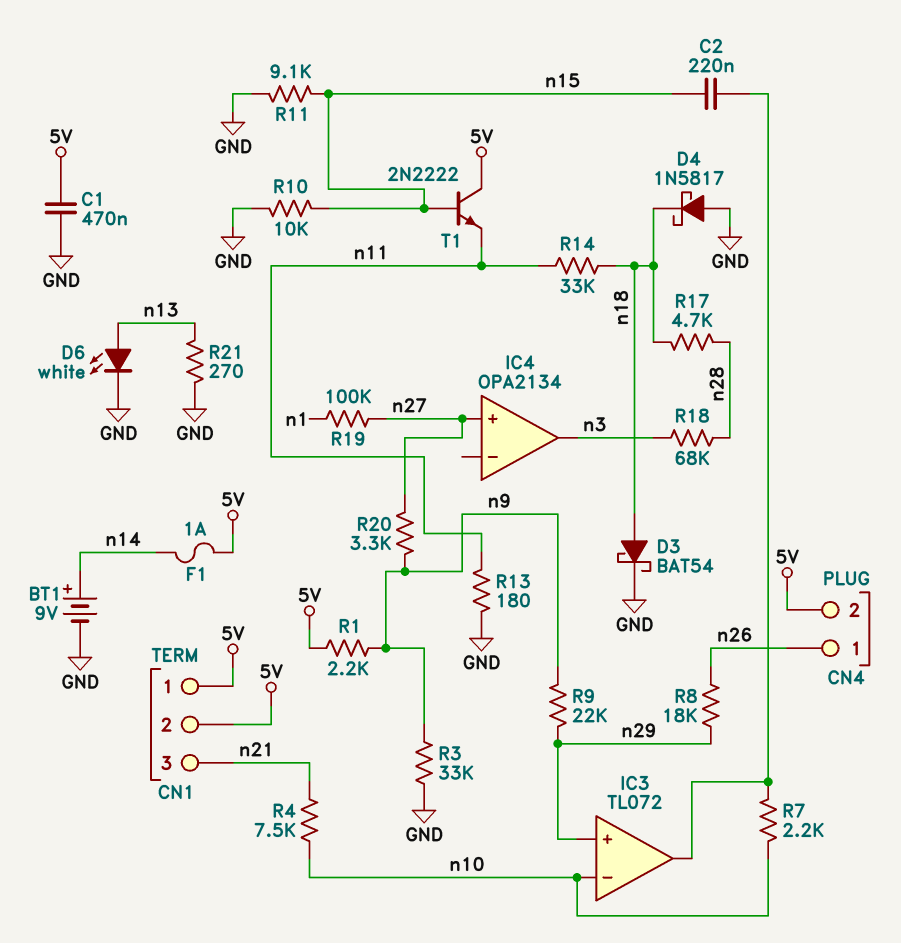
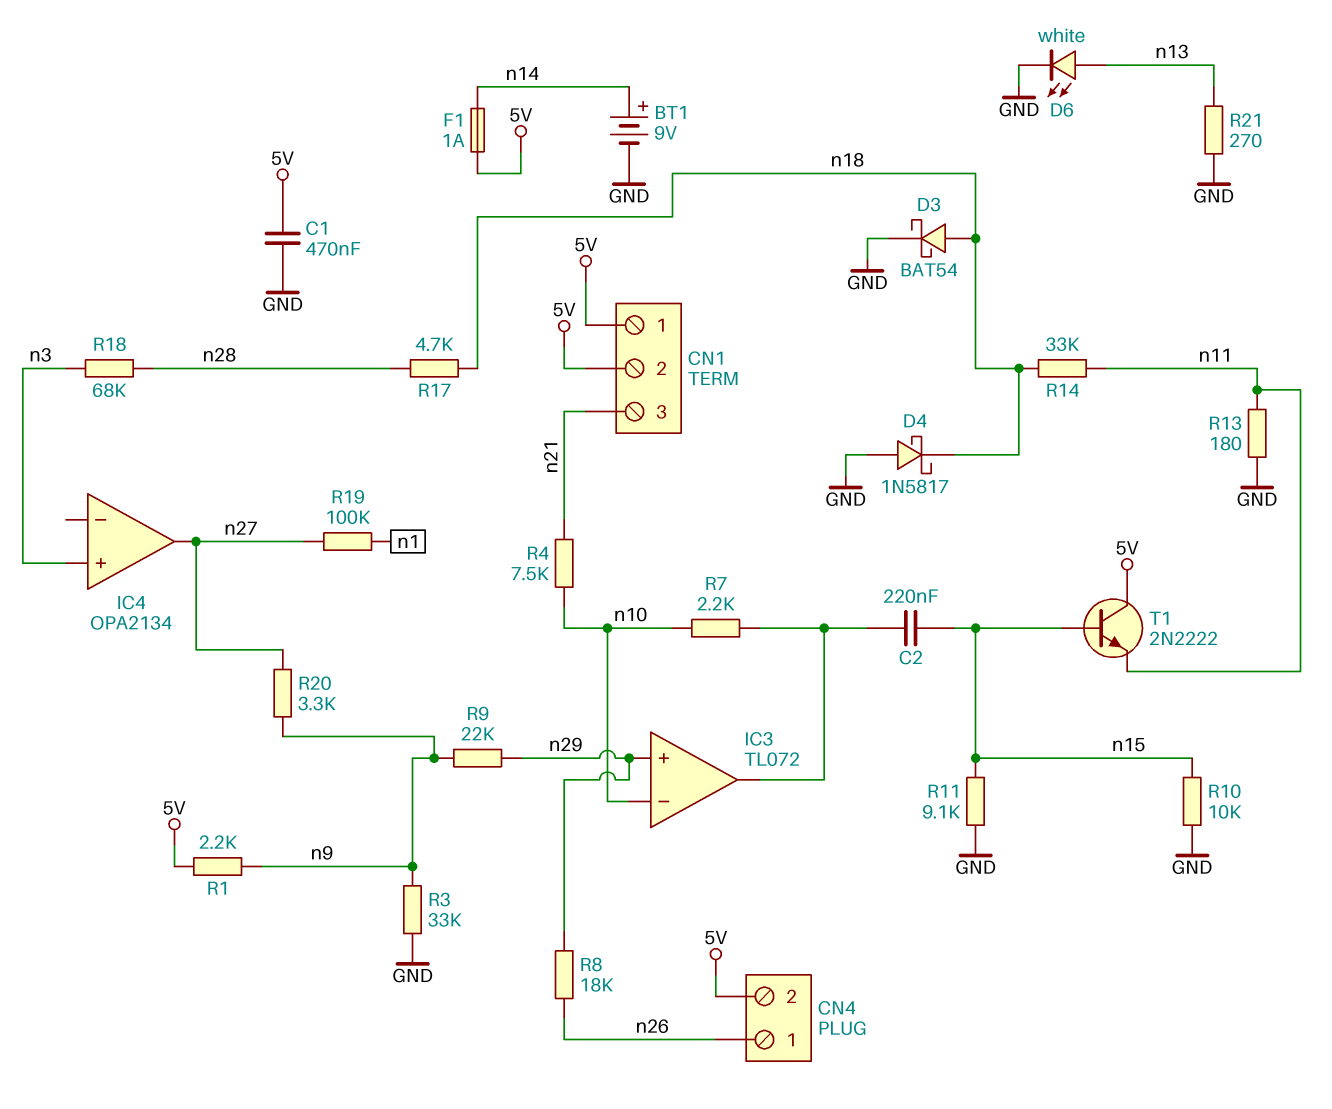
IC4 pin in+: n27 -> n3
IC4 pin out: n3 -> n27

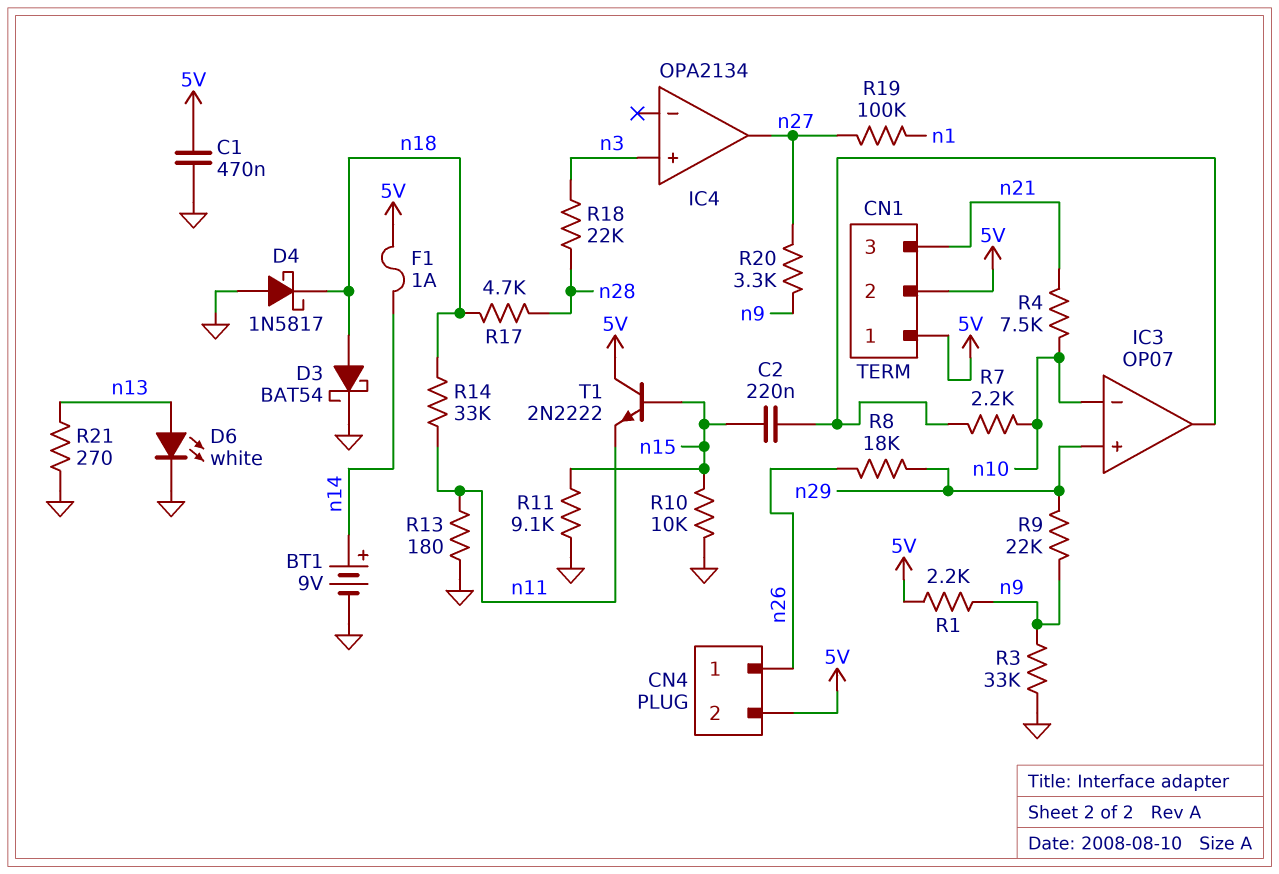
IC3: TL072 -> OP07
R18: 68k (n3, n28) -> 22k (n3, n28)

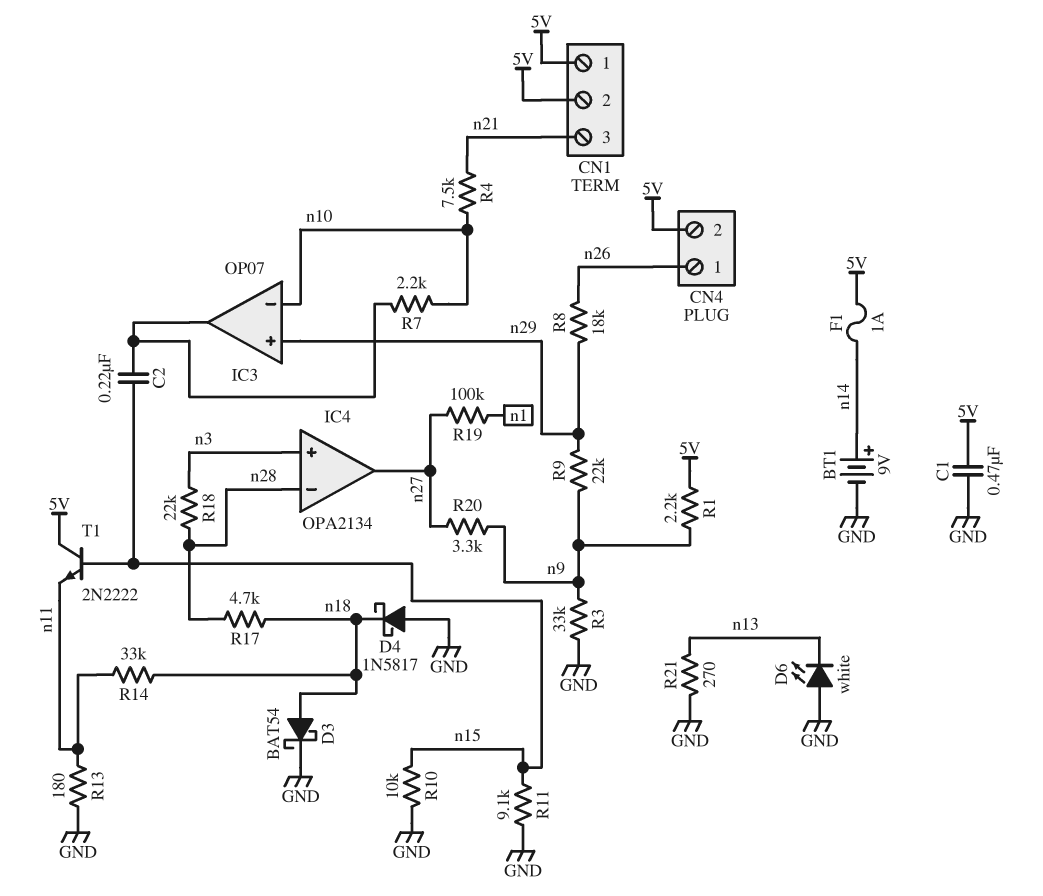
D6: LED white (A n13, K GND) -> LED white (A GND, K n13)
IC4 pin in-: none -> n28

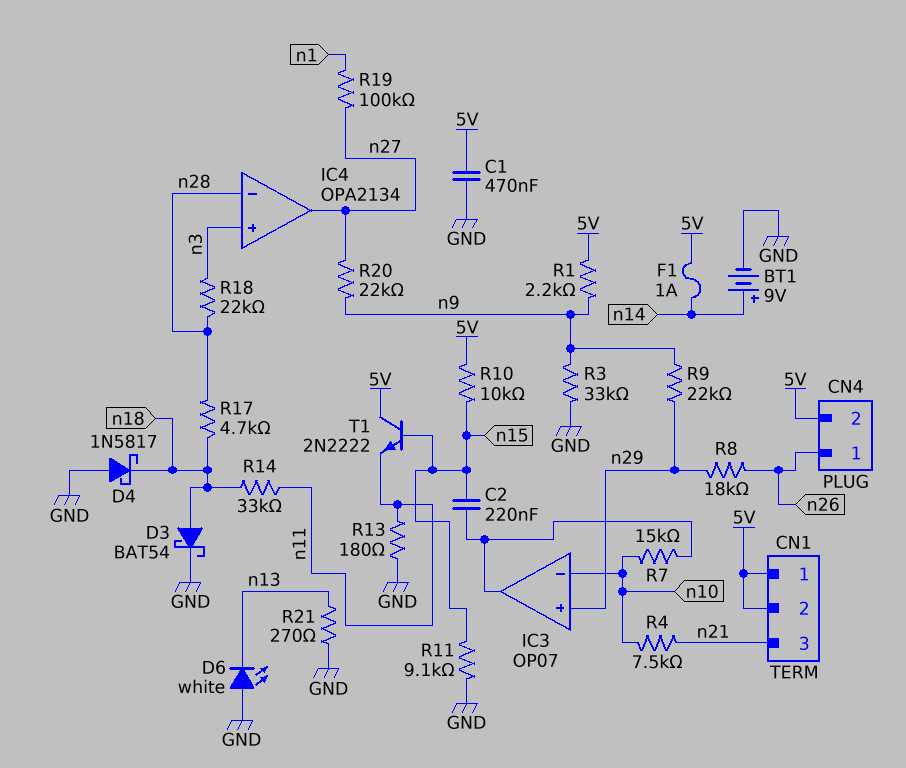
R7: 2.2k (IC3/out, n10) -> 15k (IC3/out, n10)
R10: 10k (GND, n15) -> 10k (5V, n15)
R20: 3.3k (n9, n27) -> 22k (n9, n27)

